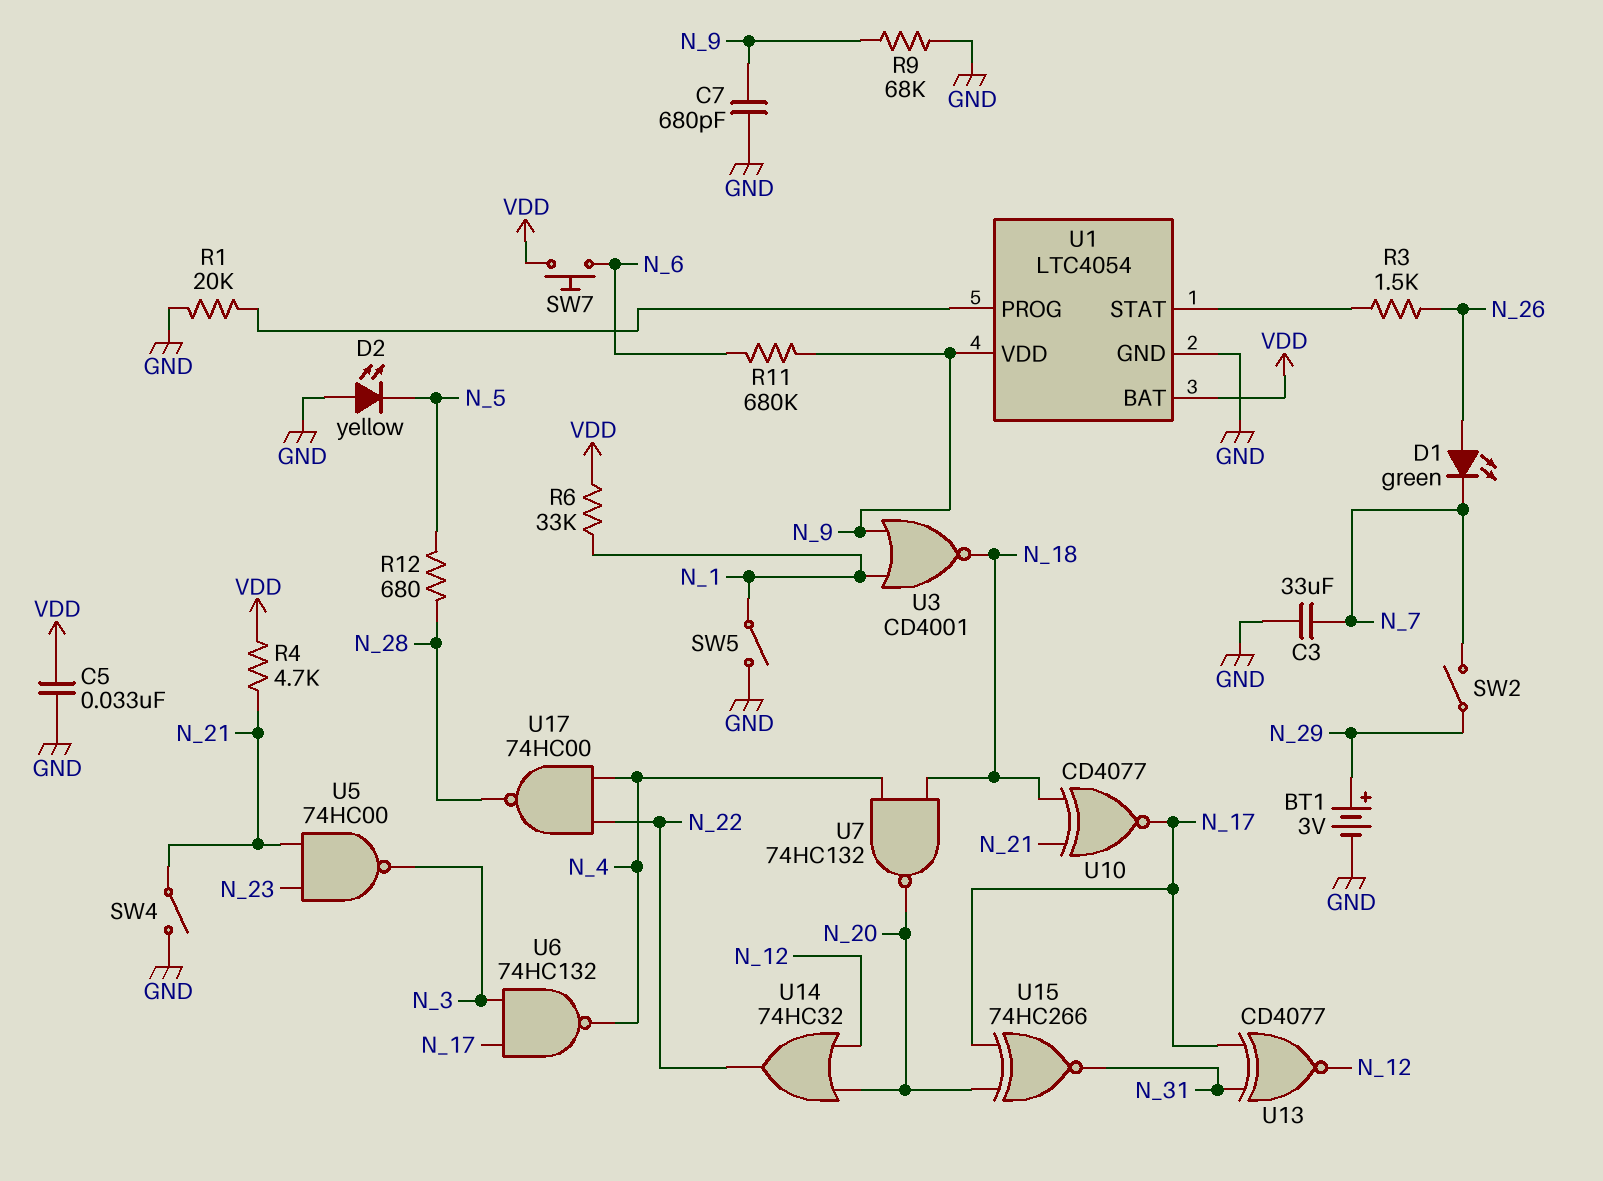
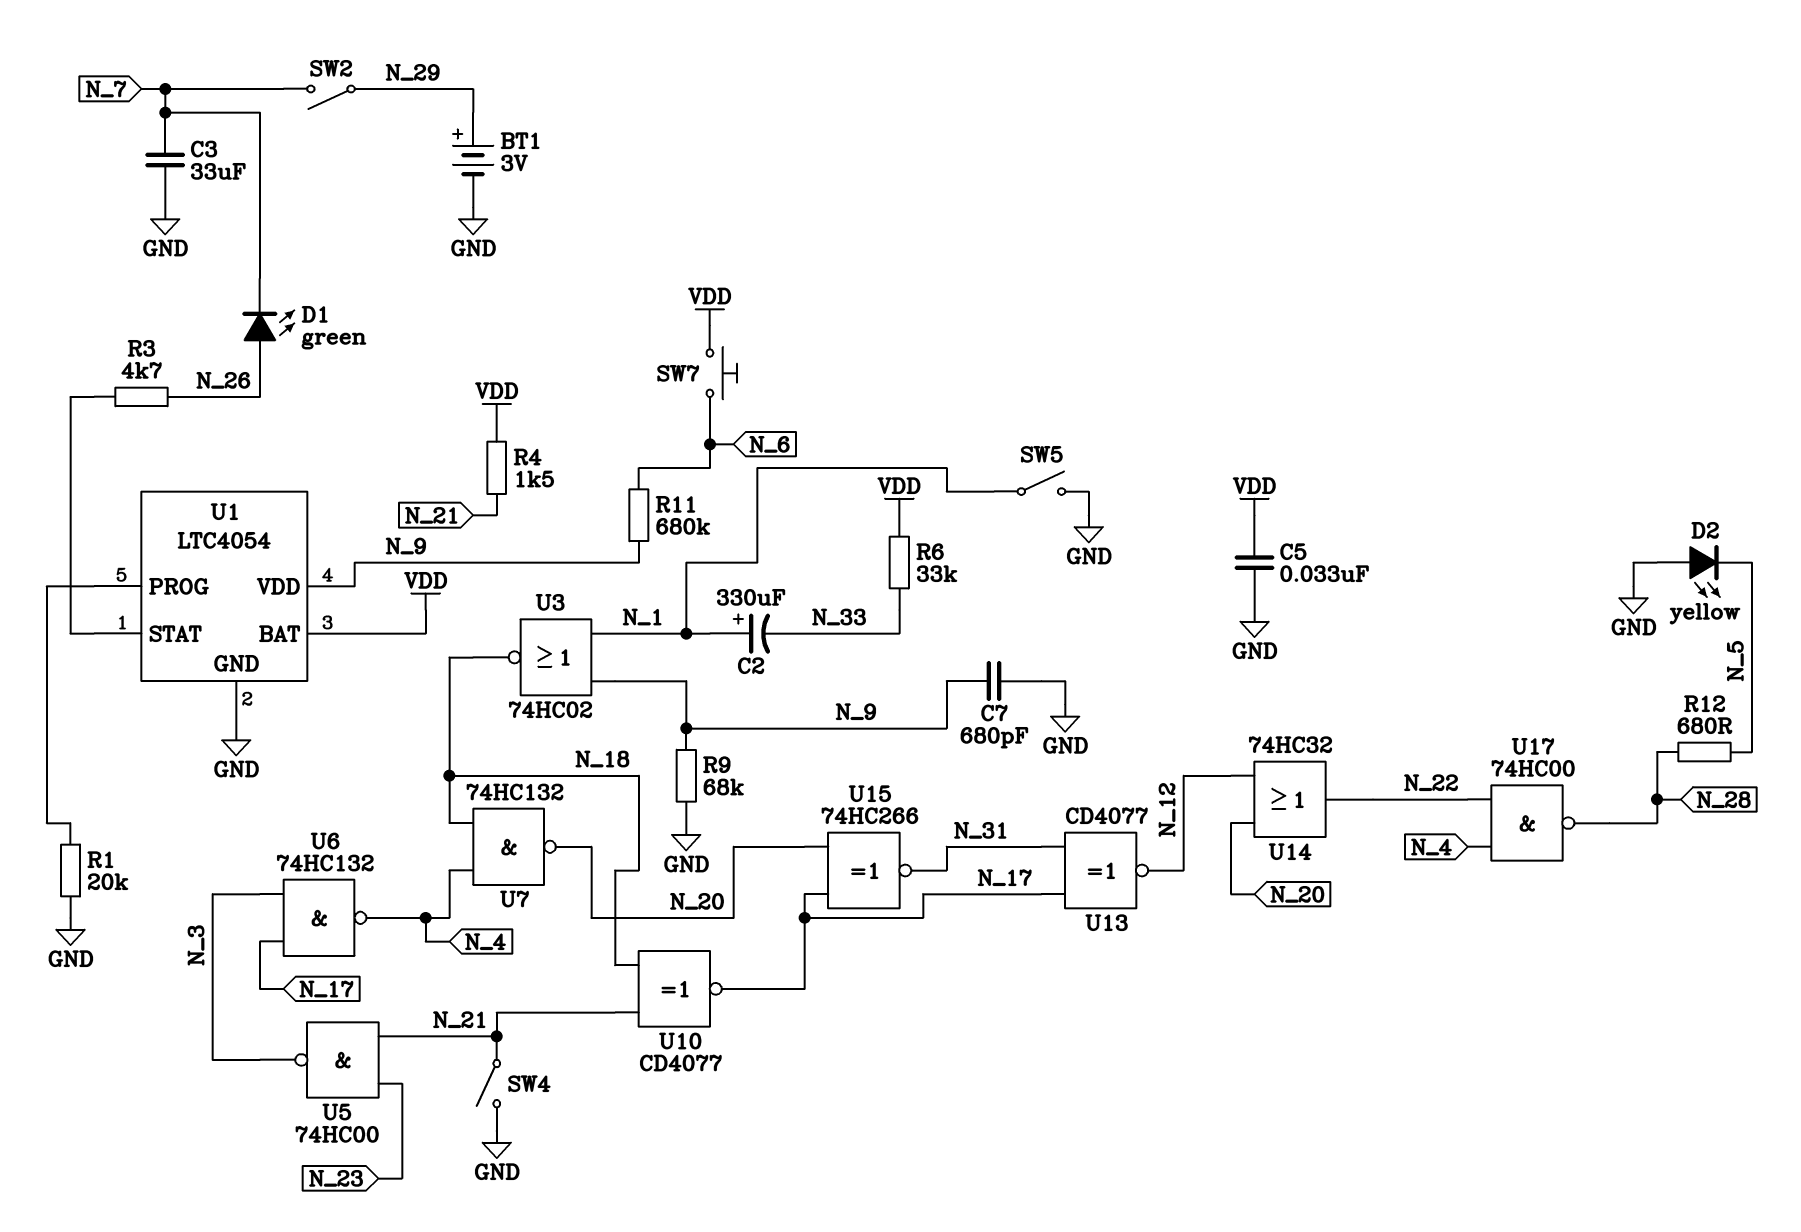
C2: none -> 330uF (plus N_1, minus N_33)
R3: 1.5k (N_26, U1/STAT) -> 4.7k (N_26, U1/STAT)
R4: 4.7k (N_21, VDD) -> 1.5k (N_21, VDD)
R6: 33k (N_1, VDD) -> 33k (N_33, VDD)
U3: NOR CD4001 (in N_1, in N_9, out N_18) -> NOR 74HC02 (in N_1, in N_9, out N_18)

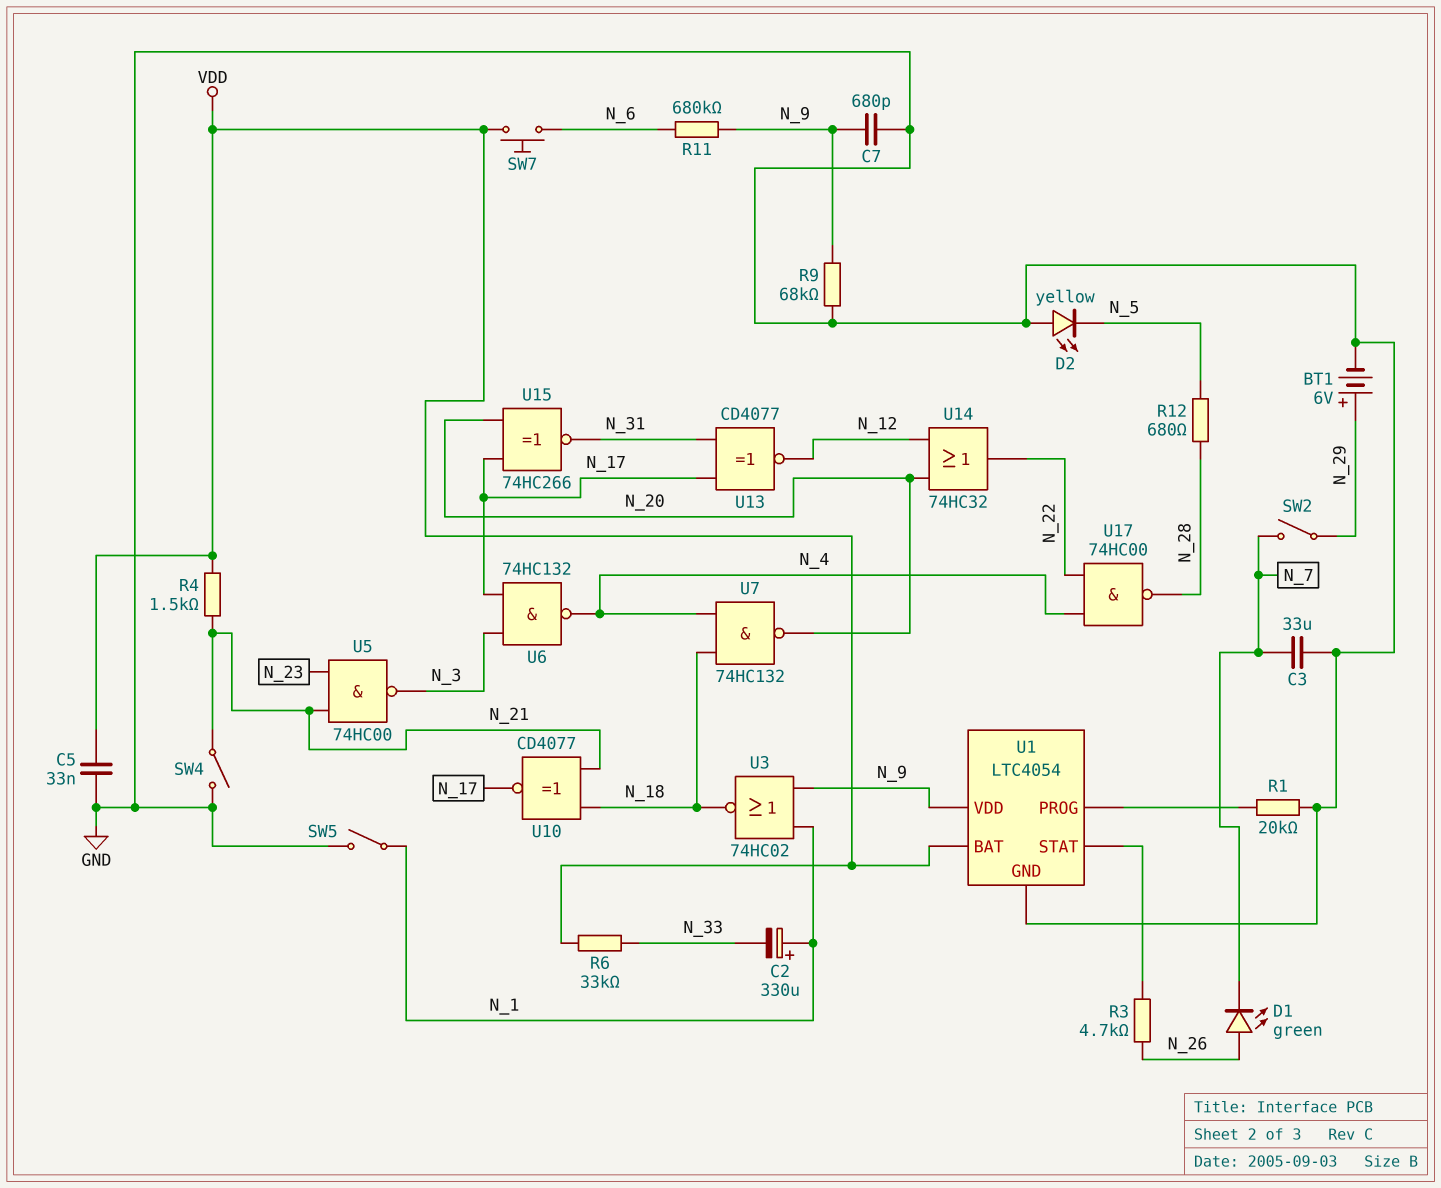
BT1: 3V (plus N_29, minus GND) -> 6V (plus N_29, minus GND)

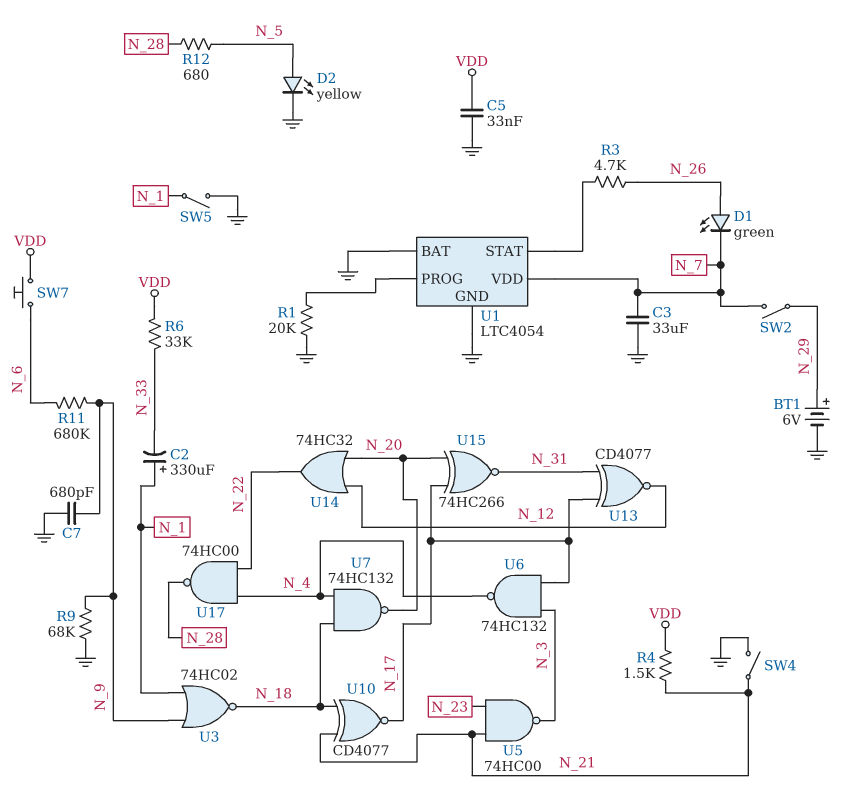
D2: LED yellow (A GND, K N_5) -> LED yellow (A N_5, K GND)
U1 pin BAT: VDD -> GND
U1 pin VDD: N_9 -> N_7

